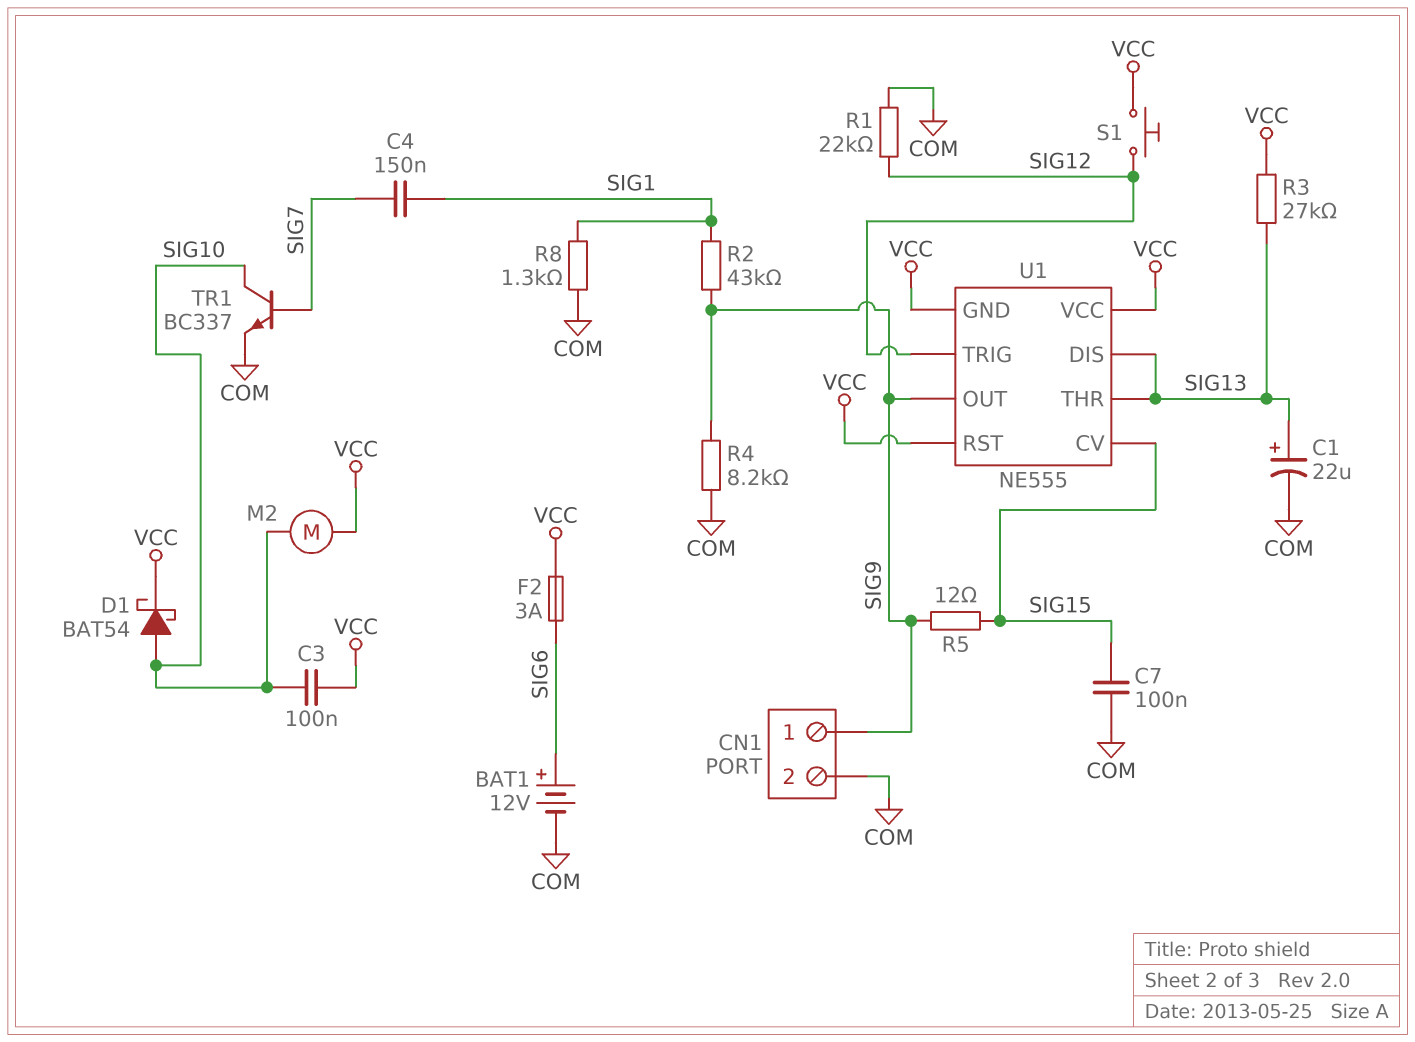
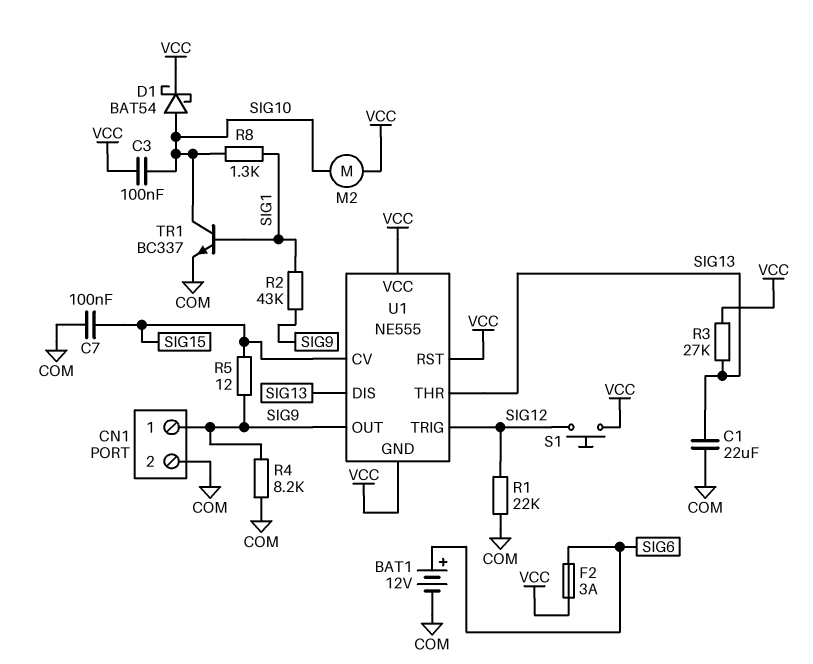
C1: 22uF (plus SIG13, minus COM) -> 22uF (COM, SIG13)
C4: 150nF (SIG1, SIG7) -> none
R8: 1.3k (COM, SIG1) -> 1.3k (SIG1, SIG10)
TR1: NPN BC337 (B SIG7, C SIG10, E COM) -> NPN BC337 (B SIG1, C SIG10, E COM)

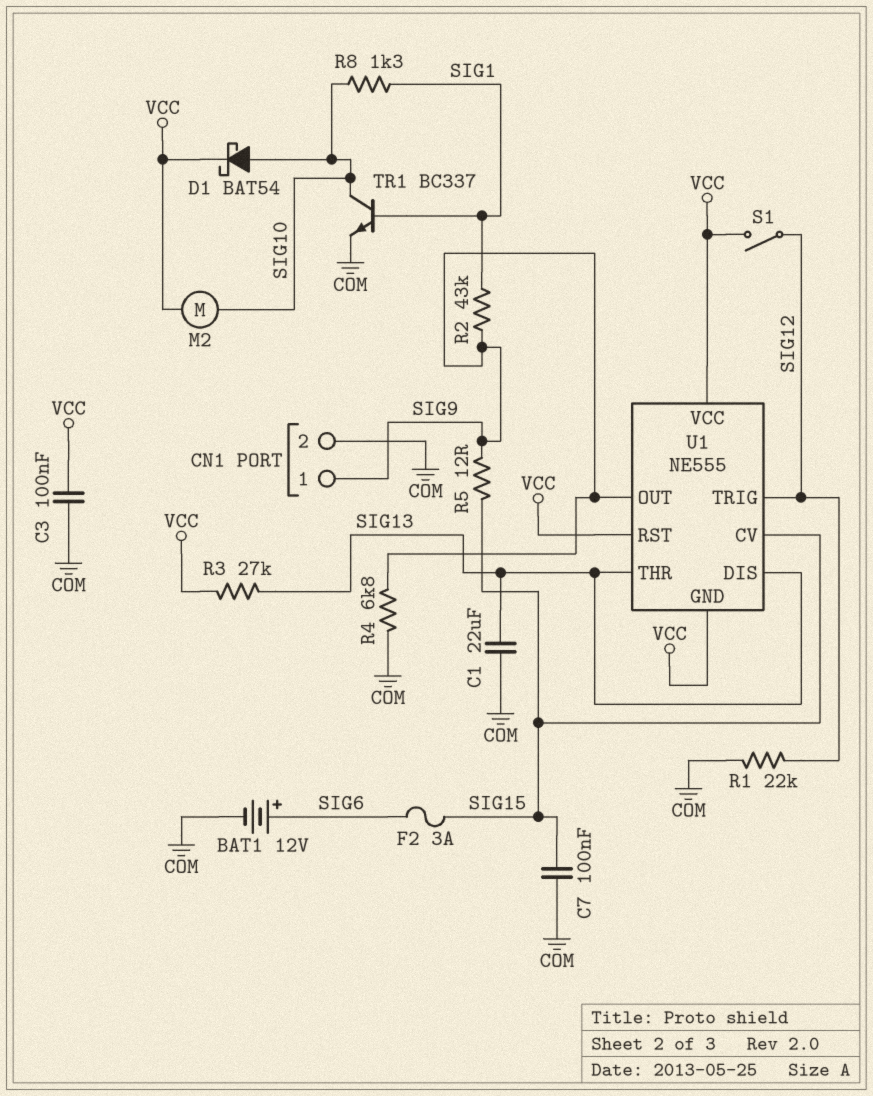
C3: 100nF (SIG10, VCC) -> 100nF (COM, VCC)
F2: 3A (SIG6, VCC) -> 3A (SIG6, SIG15)
R4: 8.2k (COM, SIG9) -> 6.8k (COM, SIG9)
S1: button (SIG12, VCC) -> switch (SIG12, VCC)

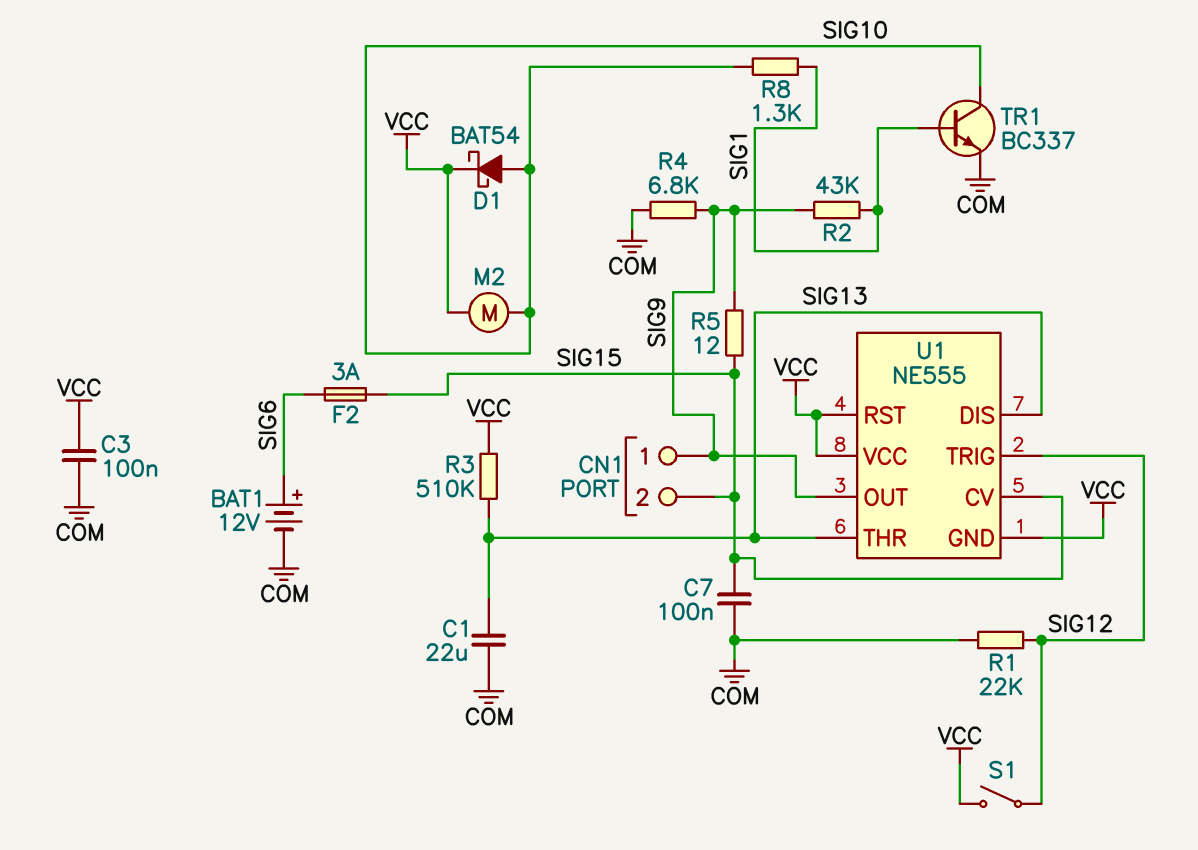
CN1 pin 2: COM -> SIG15
R3: 27k (SIG13, VCC) -> 510k (SIG13, VCC)

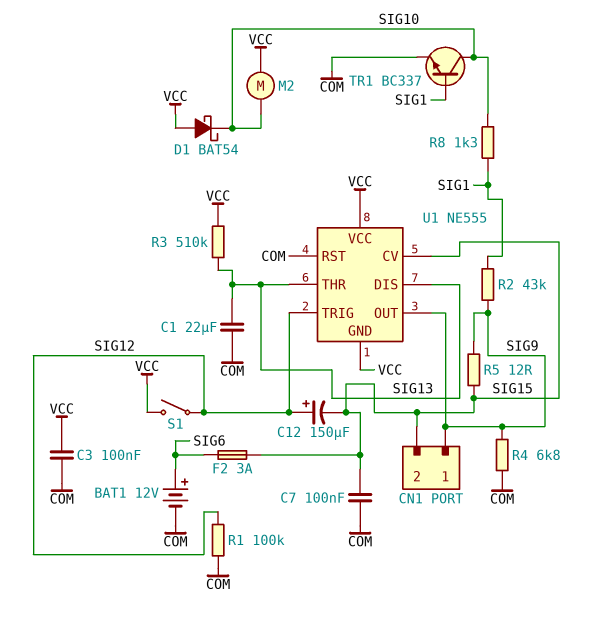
C12: none -> 150uF (plus SIG12, minus SIG15)
D1: schottky BAT54 (A SIG10, K VCC) -> schottky BAT54 (A VCC, K SIG10)
R1: 22k (COM, SIG12) -> 100k (COM, SIG12)
U1 pin RST: VCC -> COM

